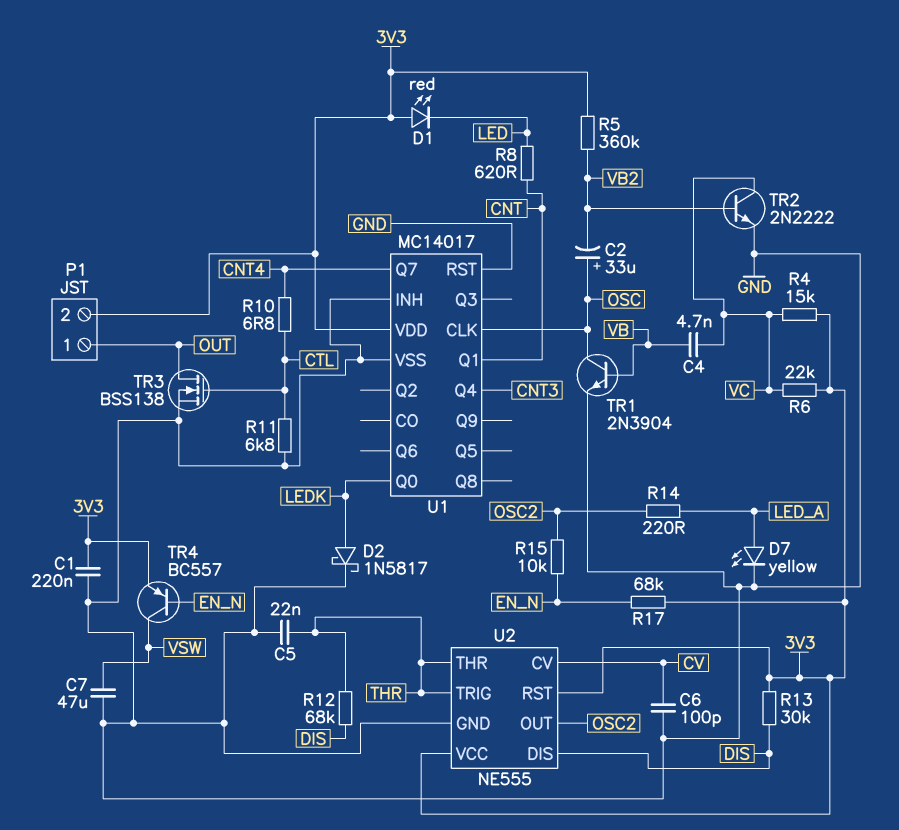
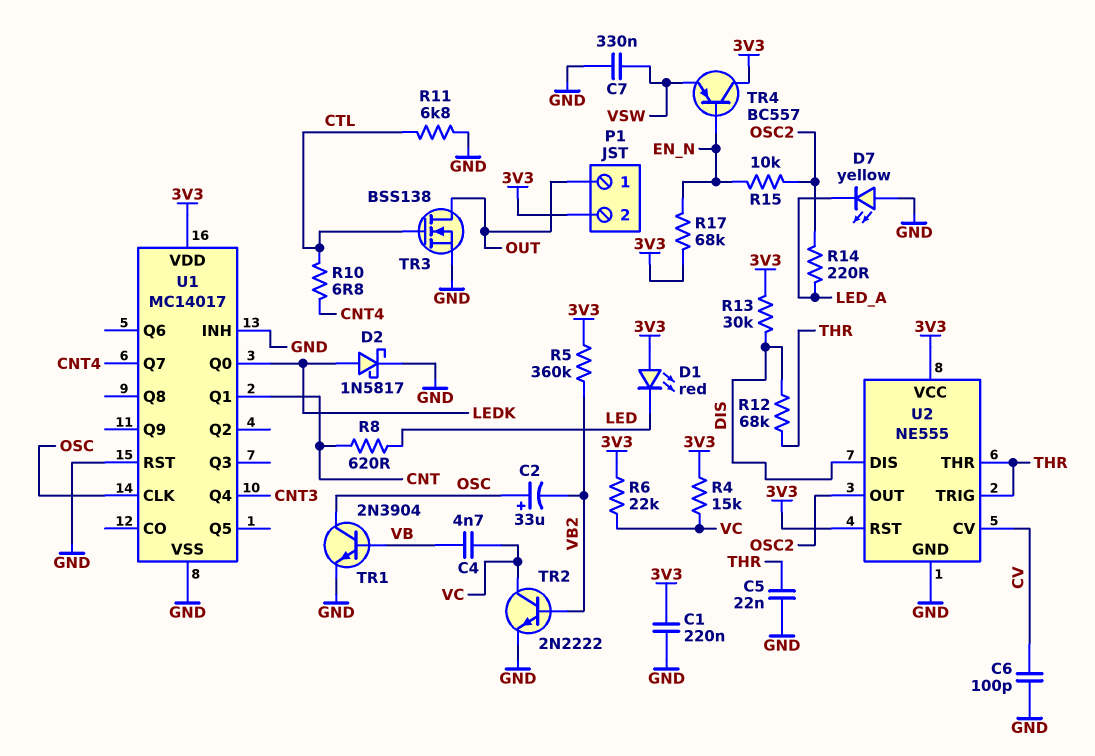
C7: 47uF (GND, VSW) -> 330nF (GND, VSW)
D7: LED yellow (A LED_A, K GND) -> LED yellow (A GND, K LED_A)
TR4: PNP BC557 (B EN_N, C VSW, E 3V3) -> PNP BC557 (B EN_N, C 3V3, E VSW)

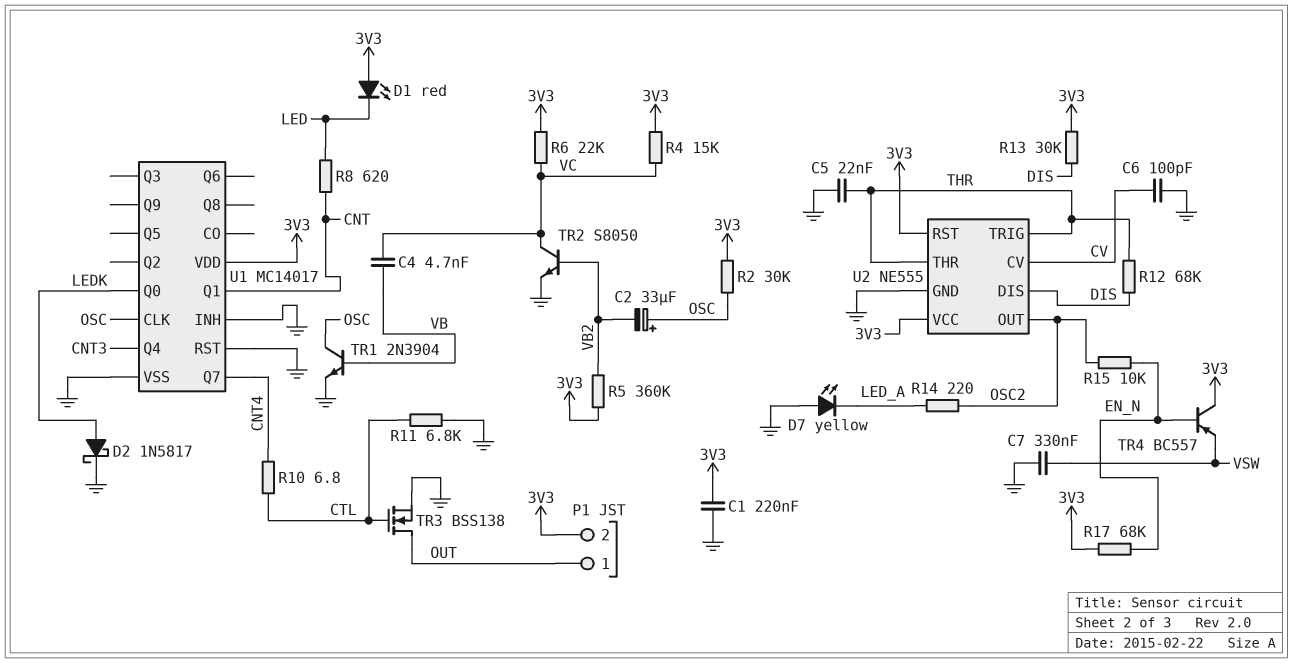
R2: none -> 30k (3V3, OSC)
TR2: NPN 2N2222 (B VB2, C VC, E GND) -> NPN S8050 (B VB2, C VC, E GND)

